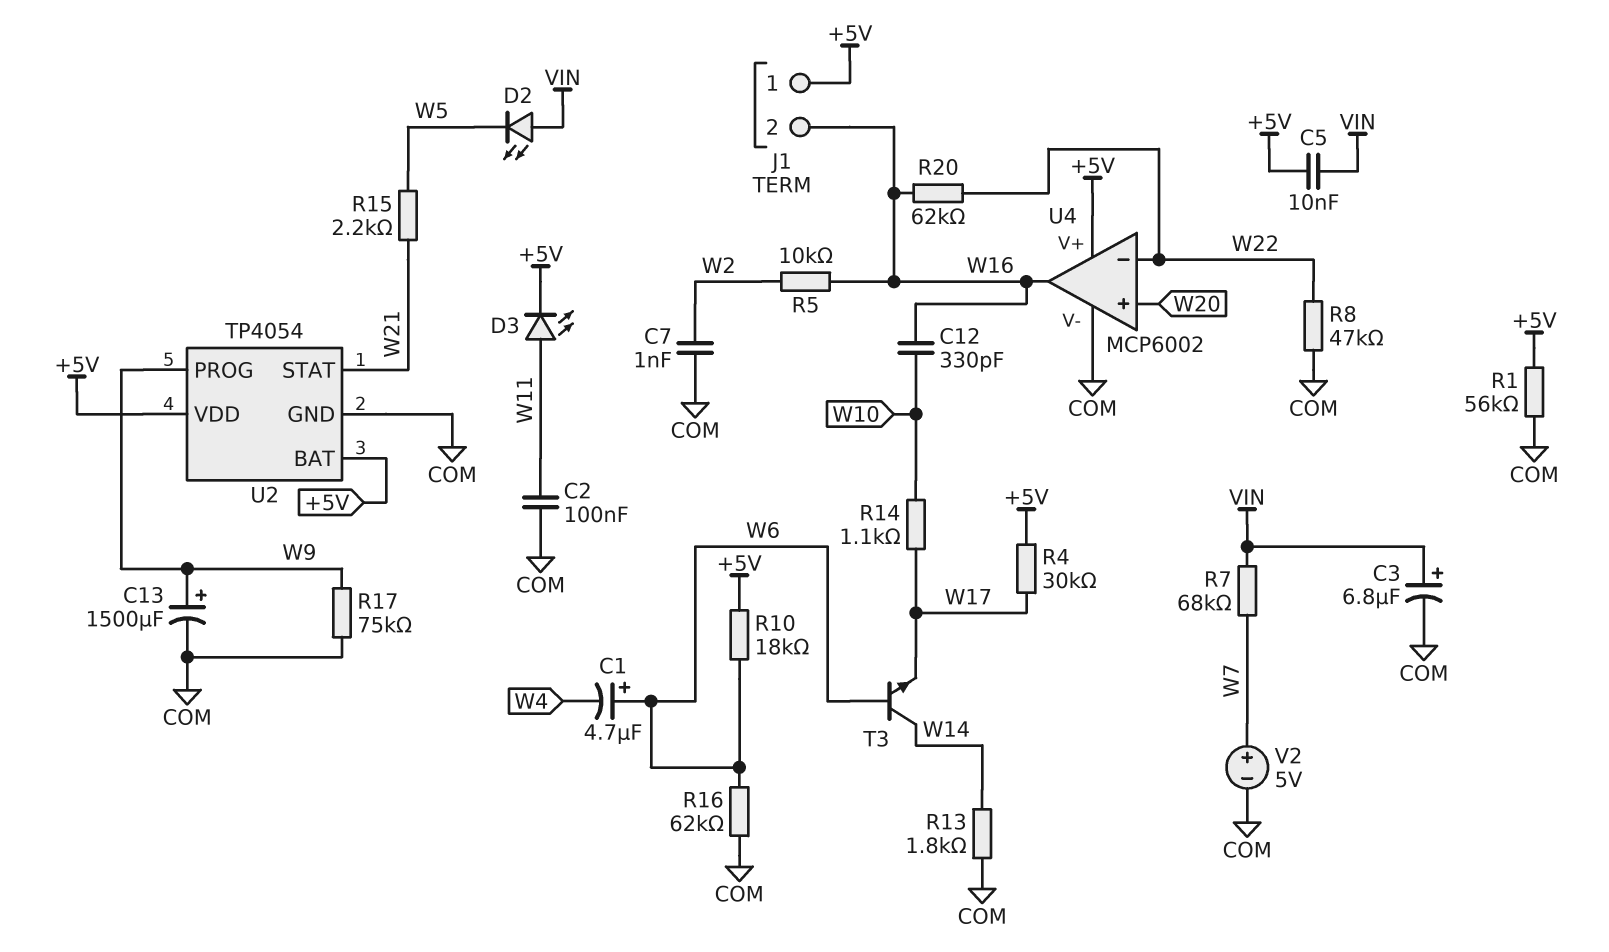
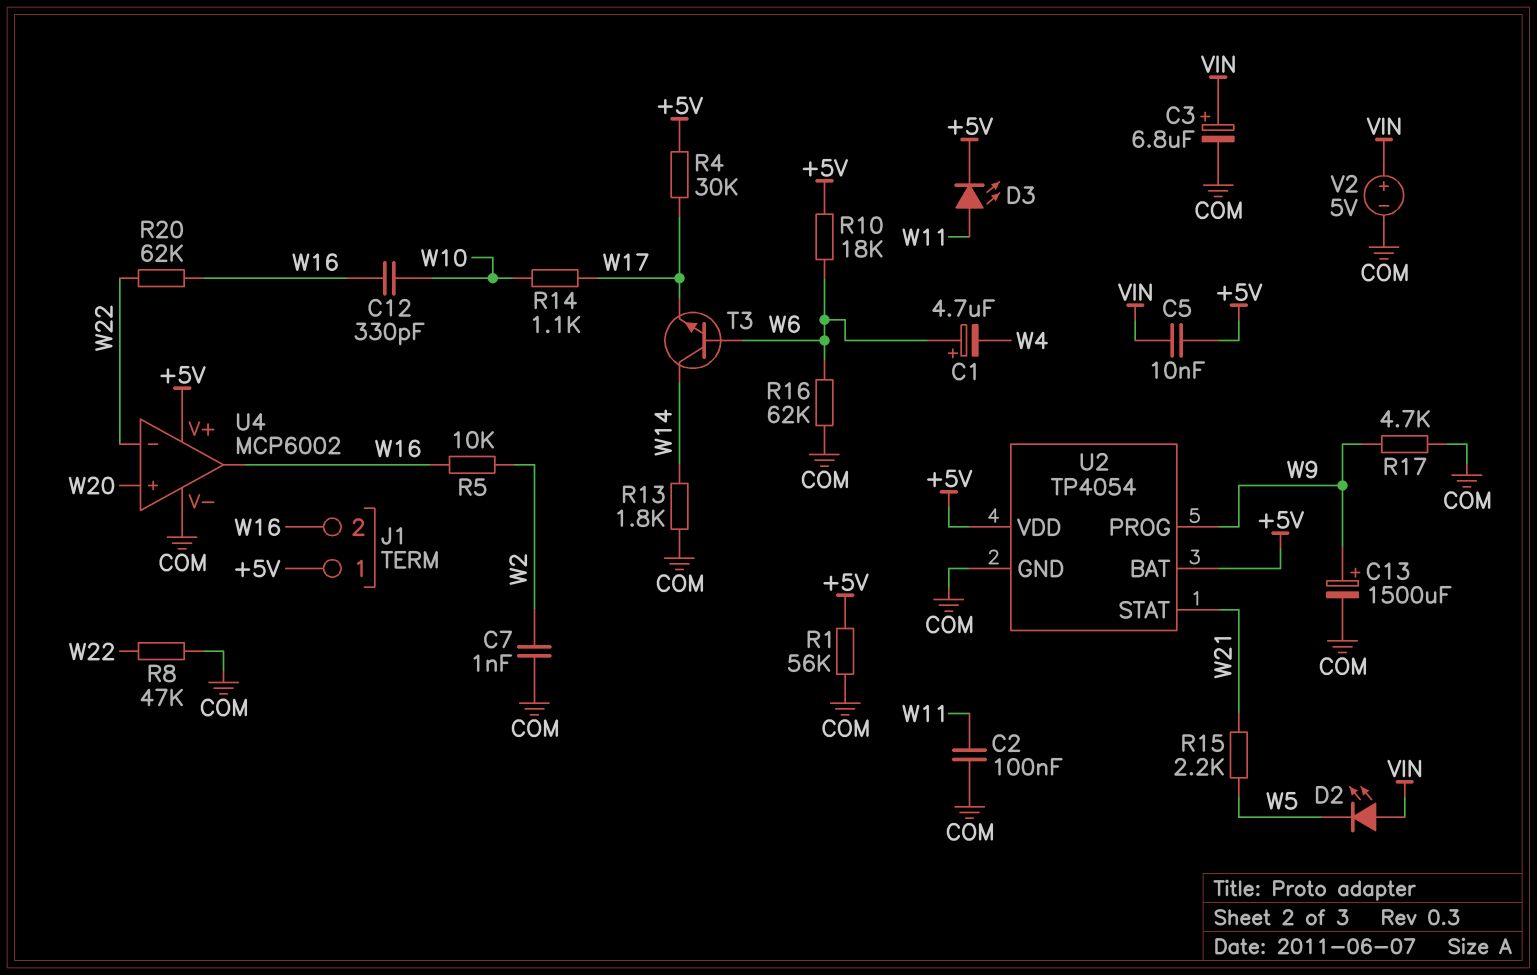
R7: 68k (VIN, W7) -> none
R17: 75k (COM, W9) -> 4.7k (COM, W9)
V2: 5V (plus W7, minus COM) -> 5V (plus VIN, minus COM)

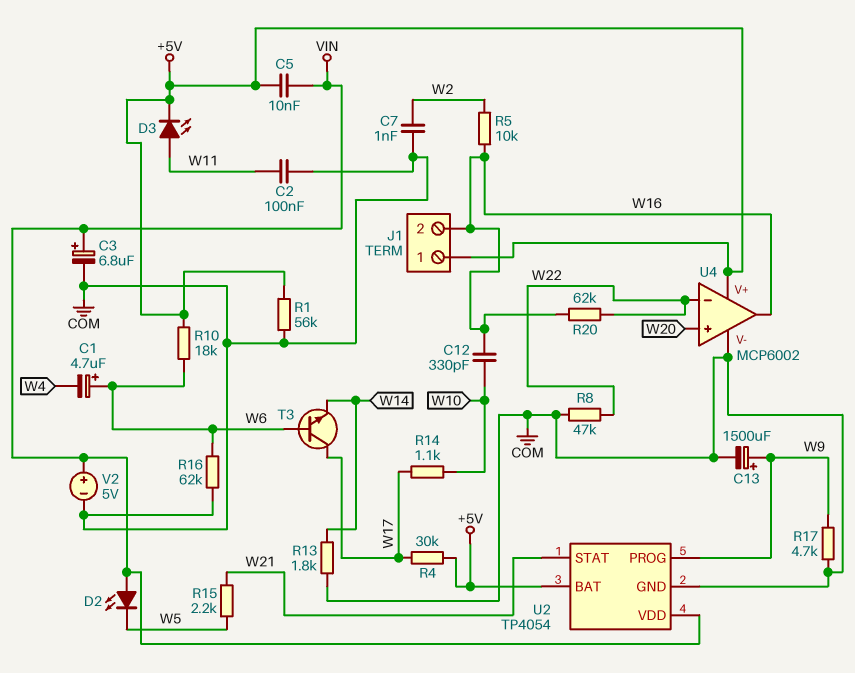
T3: NPN (B W6, C W14, E W17) -> NPN (B W6, C W17, E W14)
U2 pin VDD: +5V -> VIN

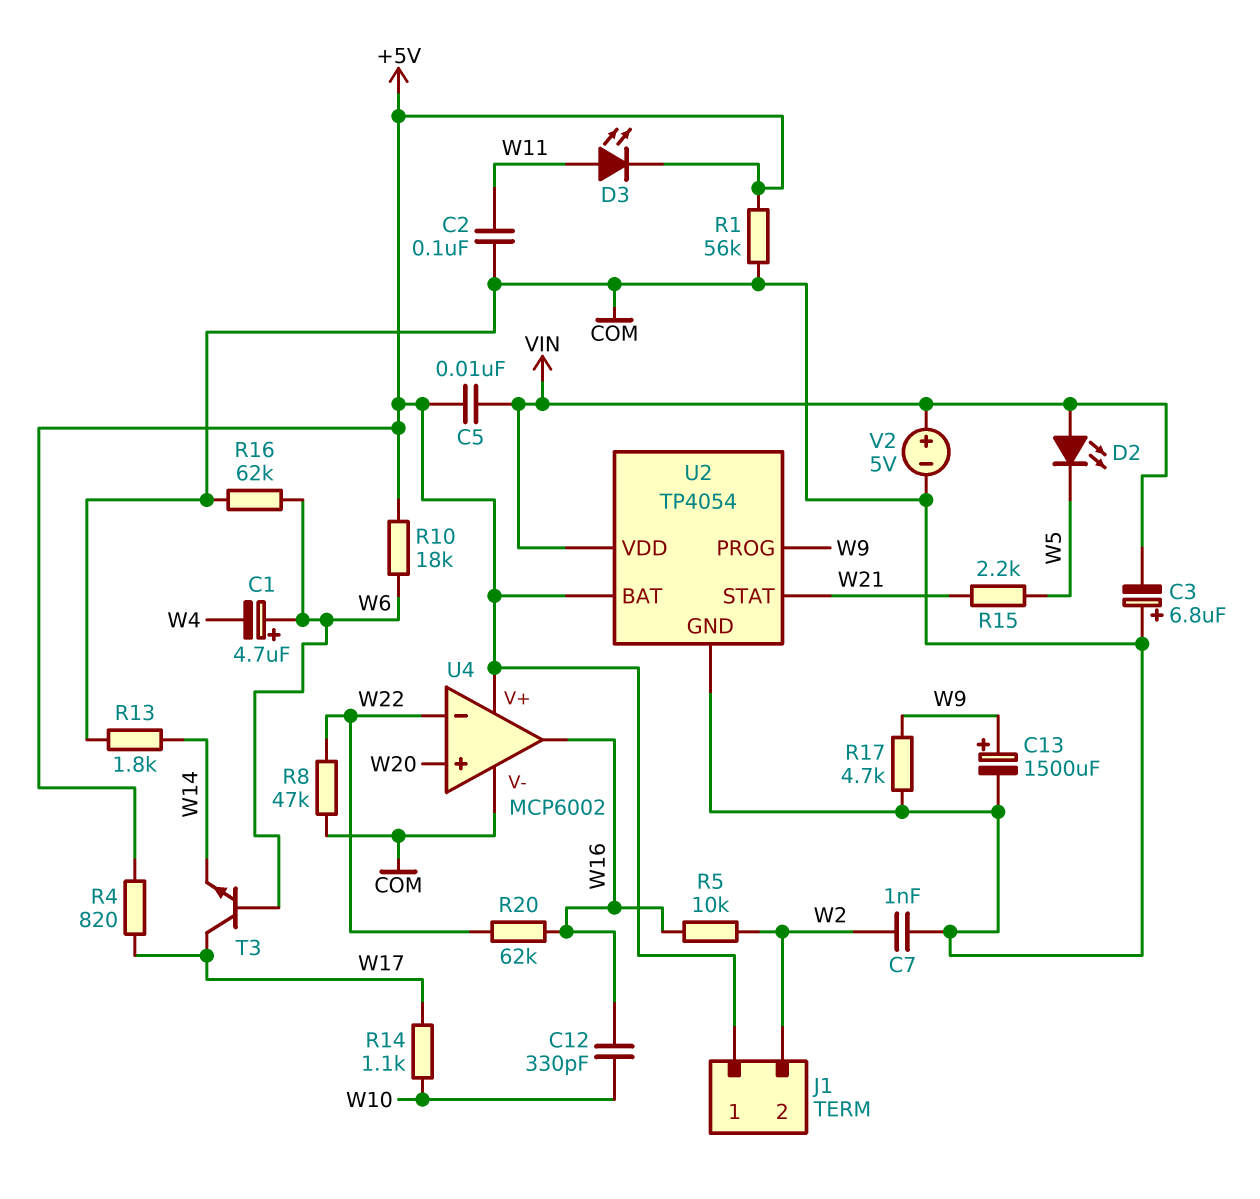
C3: 6.8uF (plus VIN, minus COM) -> 6.8uF (plus COM, minus VIN)
J1 pin 2: W16 -> W2
R4: 30k (+5V, W17) -> 820 (+5V, W17)

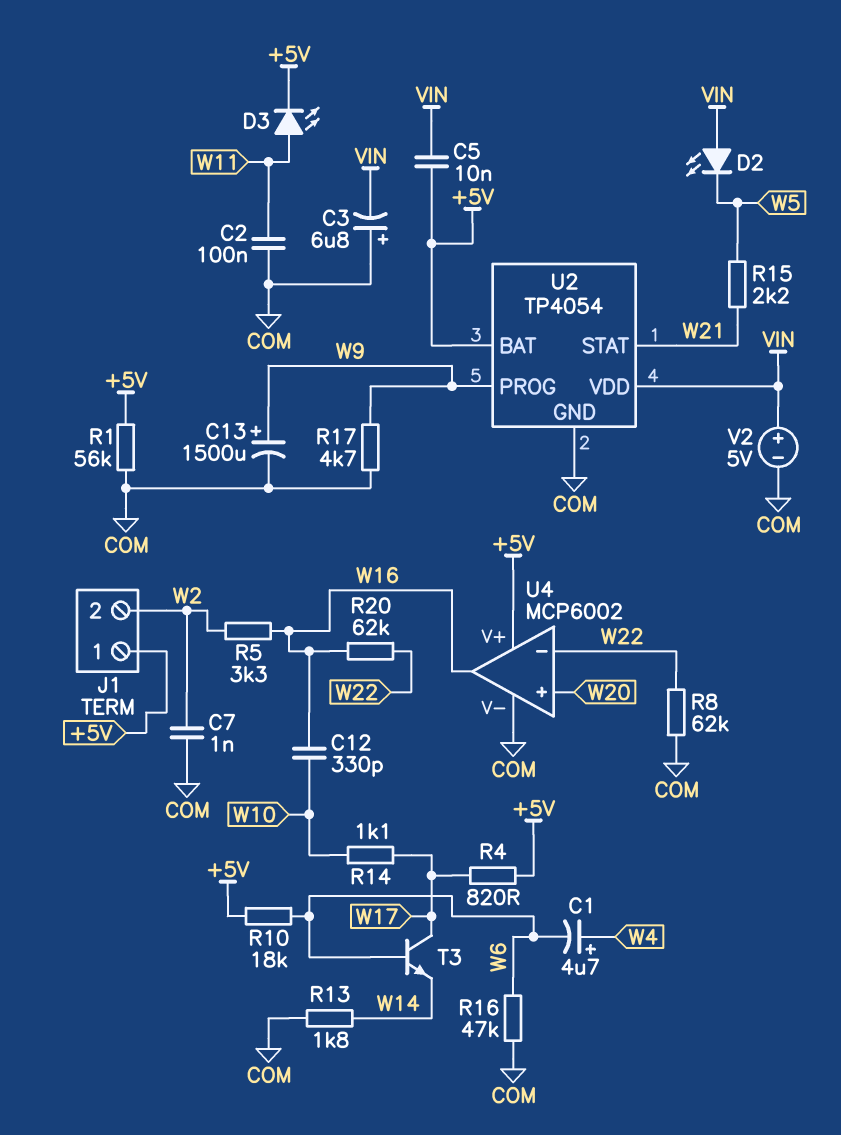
C1: 4.7uF (plus W6, minus W4) -> 4.7uF (plus W4, minus W6)
R5: 10k (W2, W16) -> 3.3k (W2, W16)
R8: 47k (COM, W22) -> 62k (COM, W22)
R16: 62k (COM, W6) -> 47k (COM, W6)

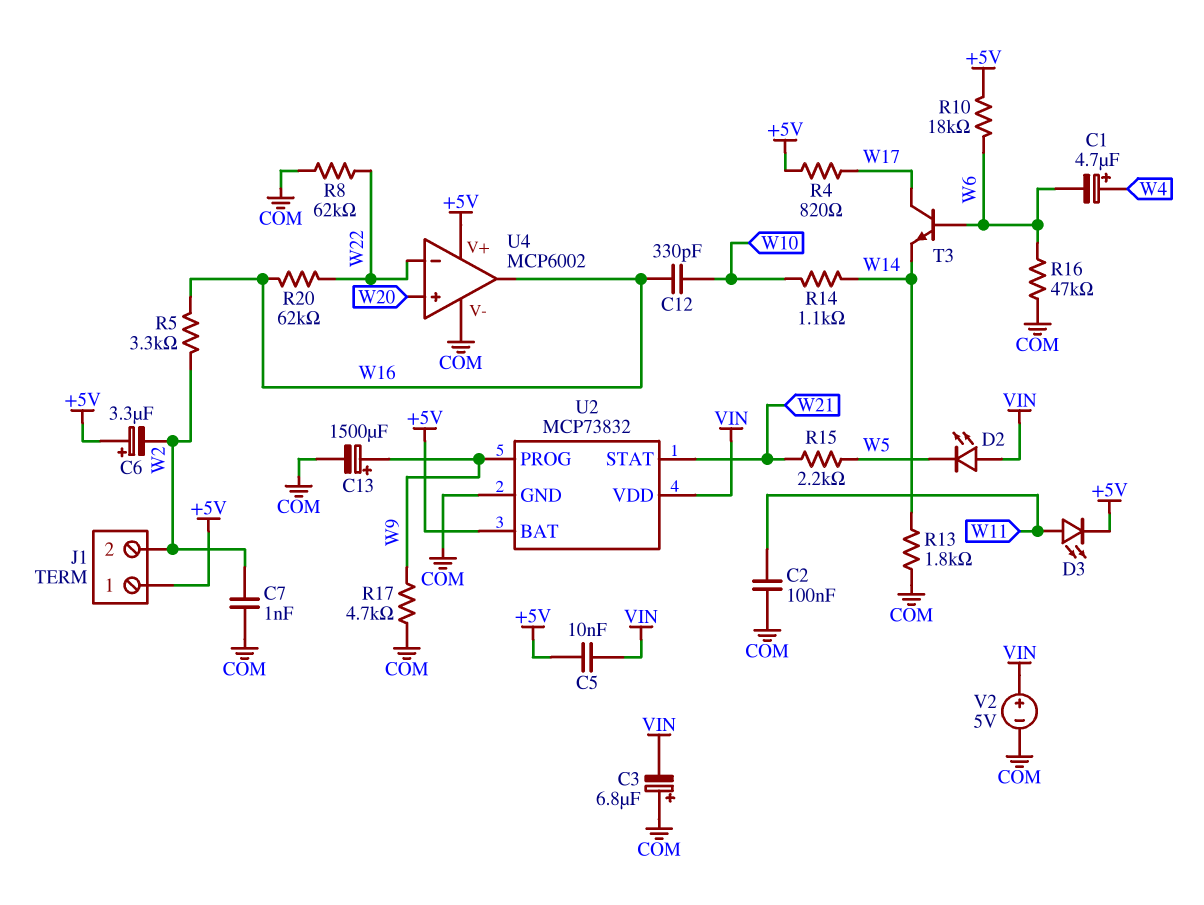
C6: none -> 3.3uF (plus +5V, minus W2)
R1: 56k (+5V, COM) -> none
R14: 1.1k (W10, W17) -> 1.1k (W10, W14)
U2: TP4054 -> MCP73832

